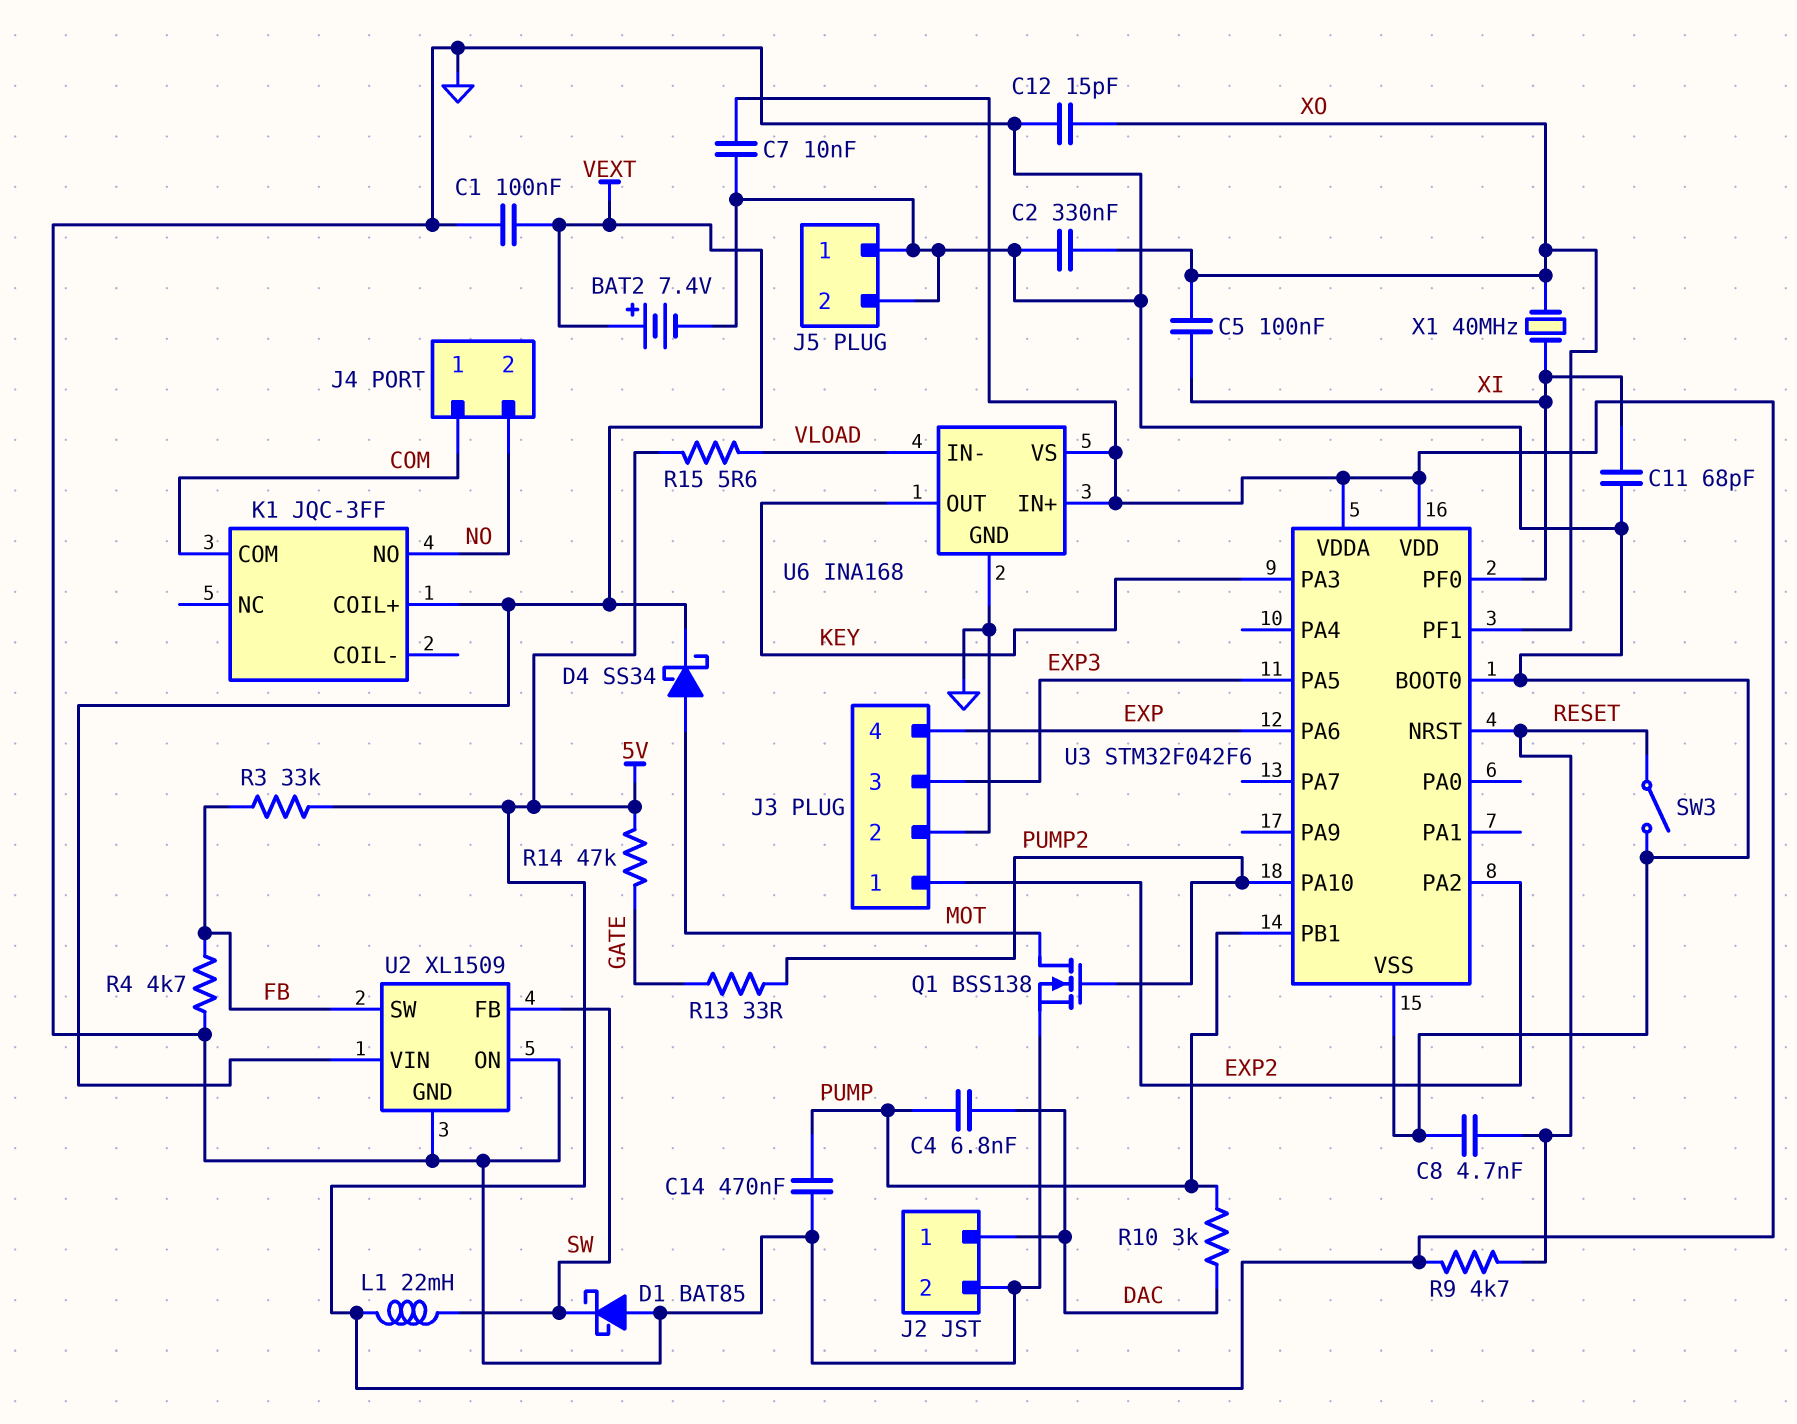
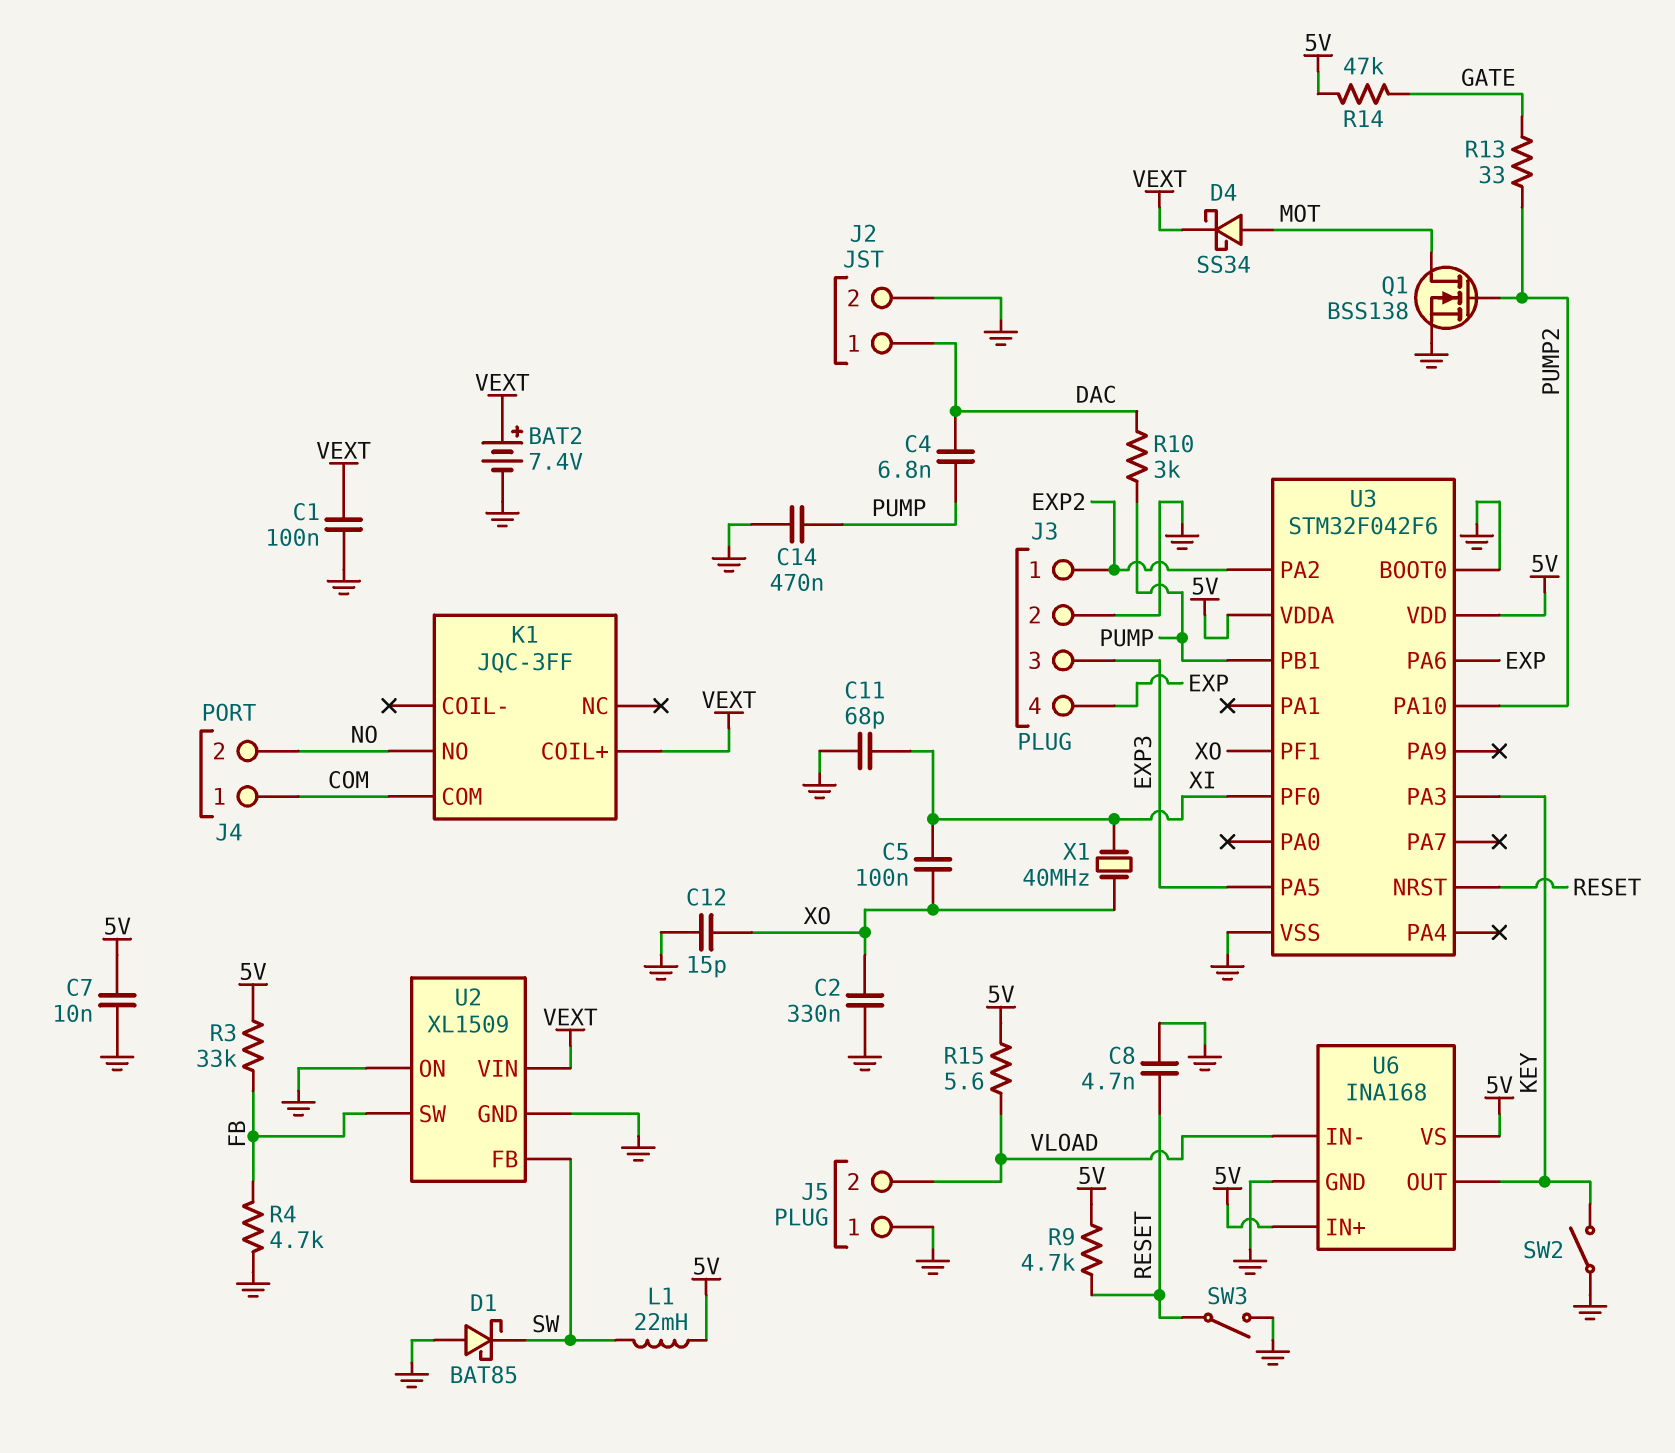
J5 pin 2: GND -> VLOAD
SW2: none -> switch (GND, KEY)

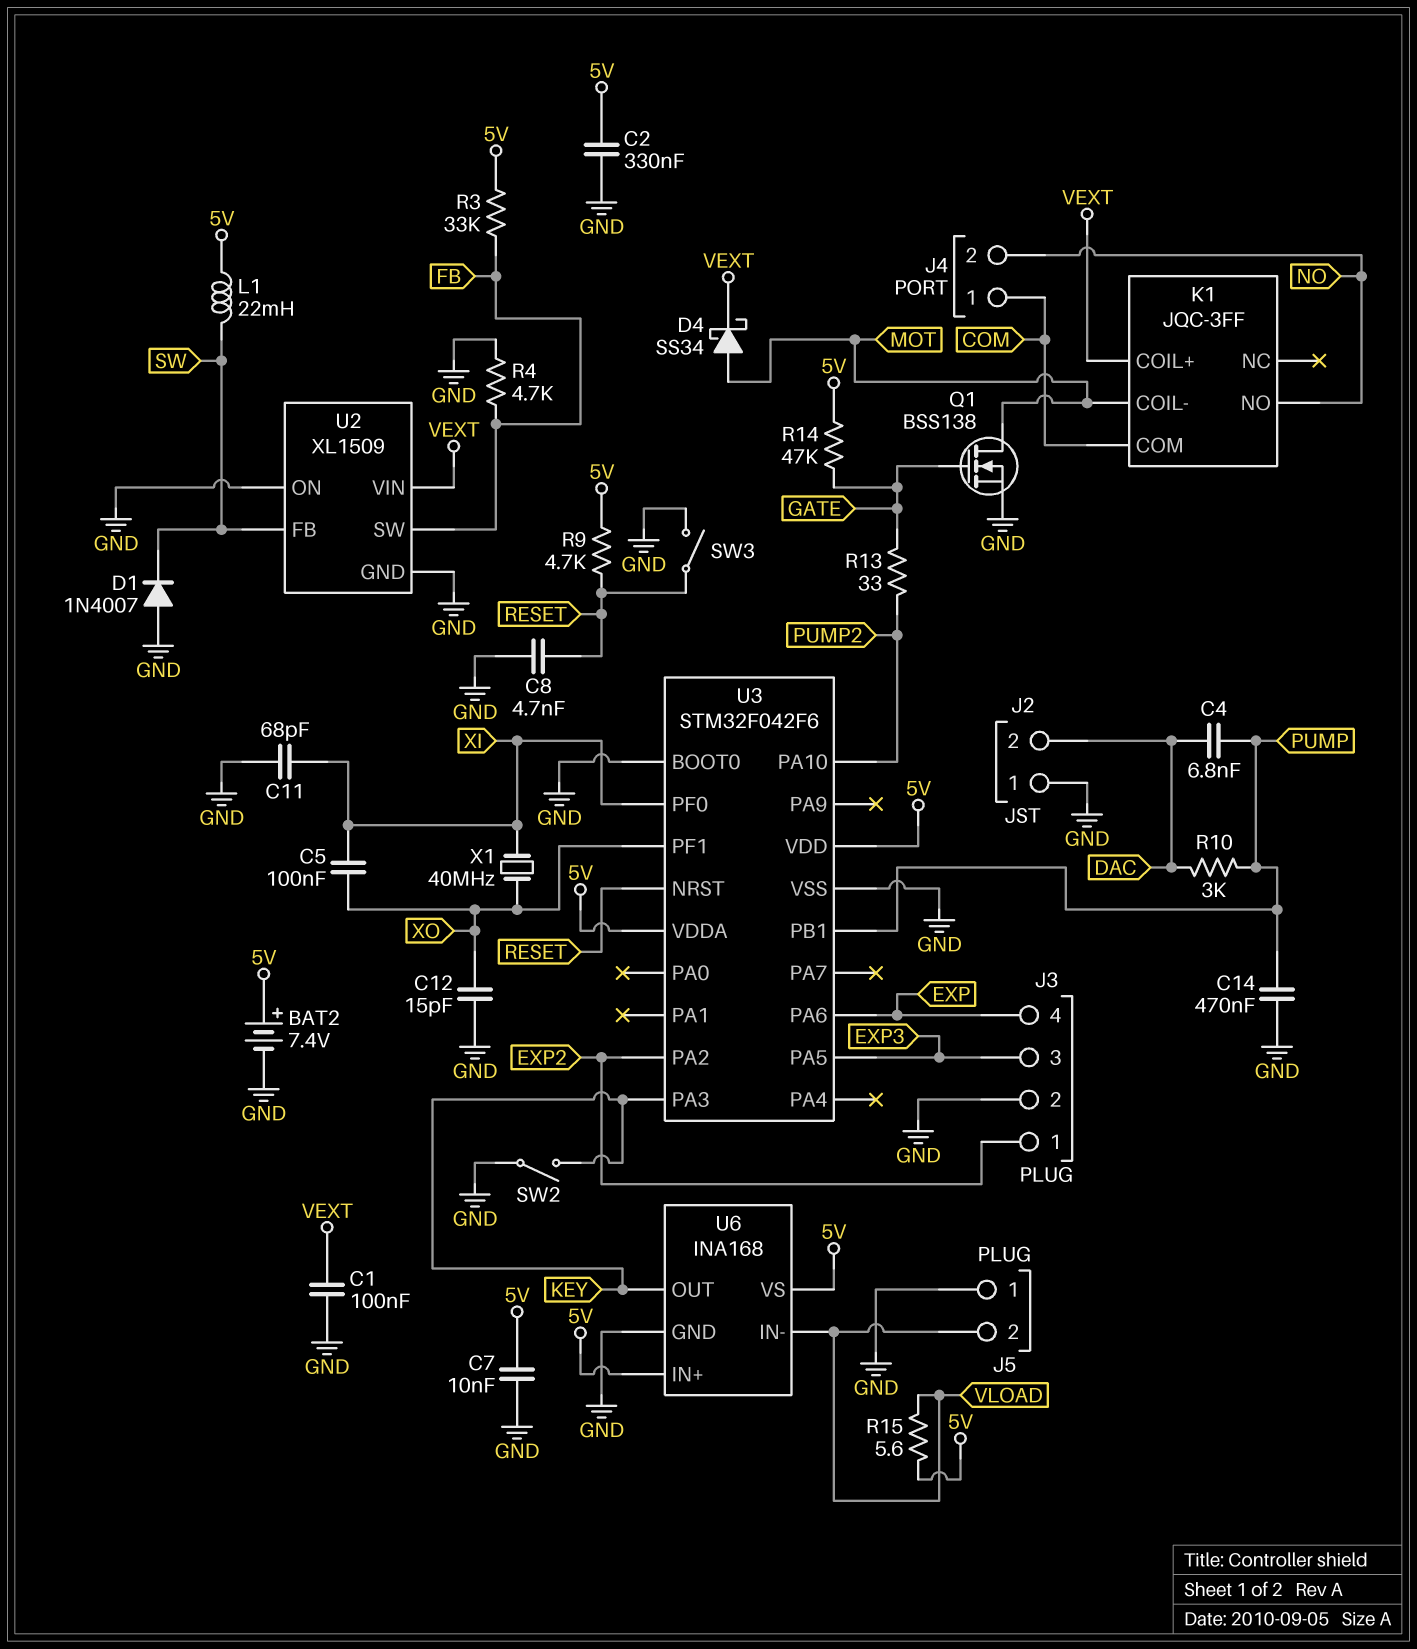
BAT2: 7.4V (plus VEXT, minus GND) -> 7.4V (plus 5V, minus GND)
C2: 330nF (GND, XO) -> 330nF (5V, GND)
D1: schottky BAT85 (A GND, K SW) -> diode 1N4007 (A GND, K SW)
J2 pin 1: DAC -> GND
J2 pin 2: GND -> DAC
K1 pin COIL-: none -> MOT
Q1: NMOS BSS138 (G PUMP2, D MOT, S GND) -> NMOS BSS138 (G GATE, D MOT, S GND)

